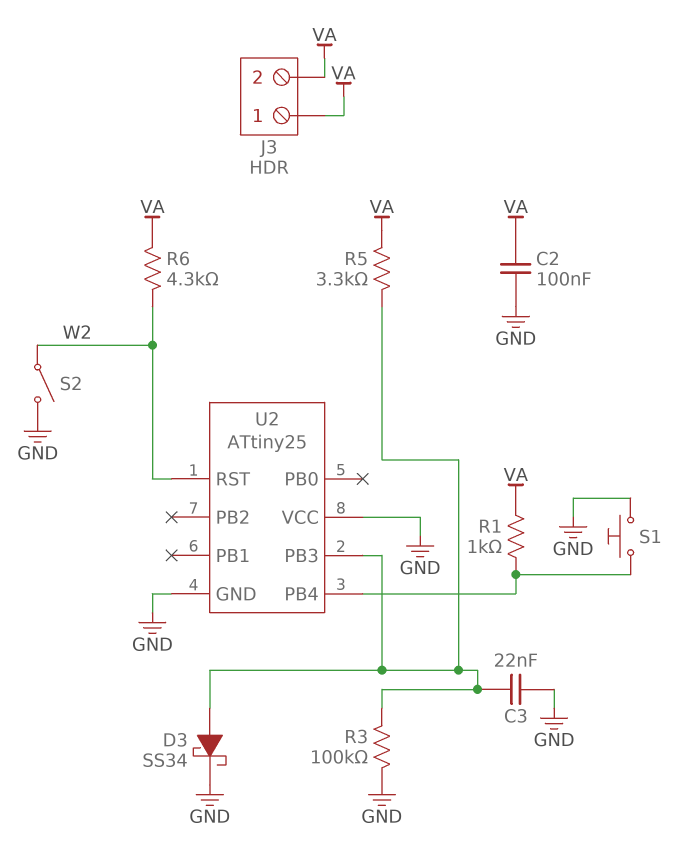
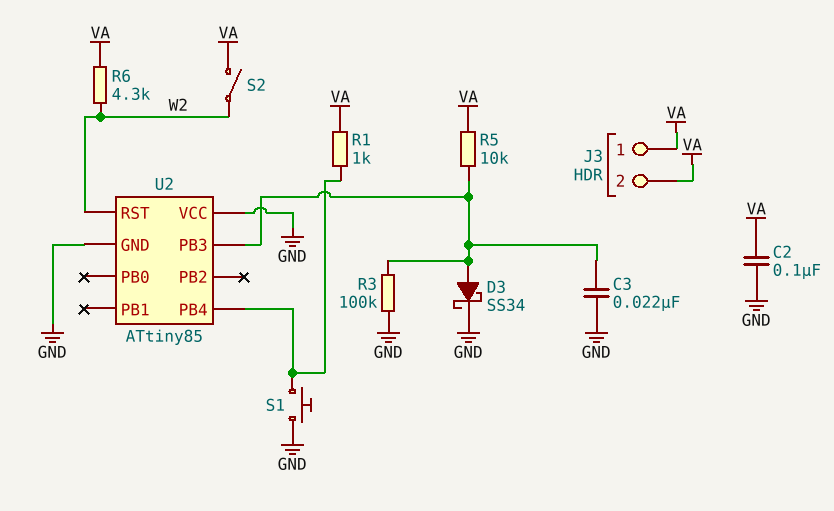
R5: 3.3k (U2/PB3, VA) -> 10k (U2/PB3, VA)
S2: switch (GND, W2) -> switch (VA, W2)
U2: ATtiny25 -> ATtiny85

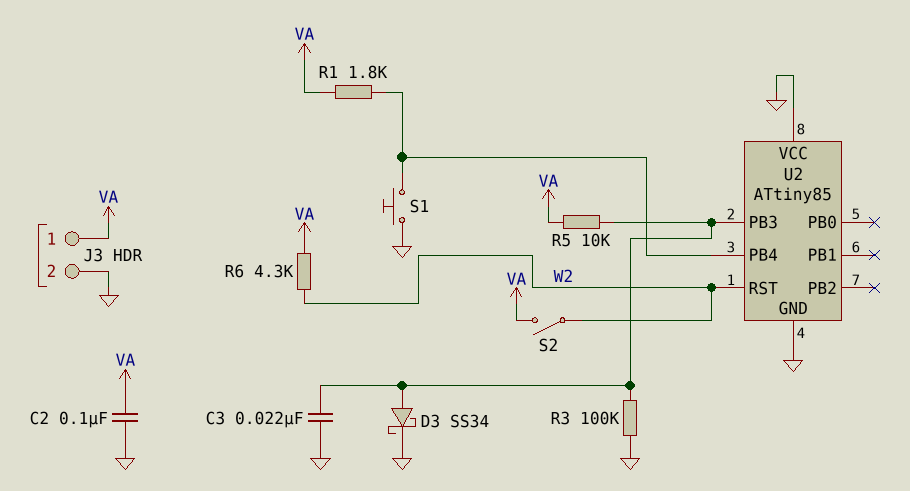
J3 pin 2: VA -> GND
R1: 1k (U2/PB4, VA) -> 1.8k (U2/PB4, VA)

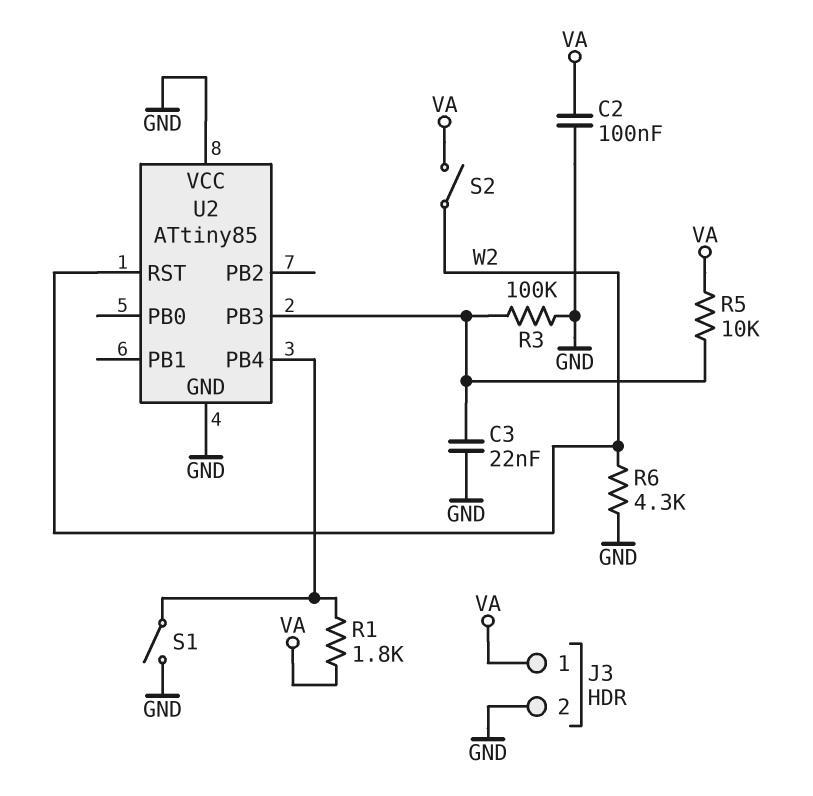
D3: schottky SS34 (A U2/PB3, K GND) -> none
R6: 4.3k (VA, W2) -> 4.3k (GND, W2)
S1: button (GND, U2/PB4) -> switch (GND, U2/PB4)

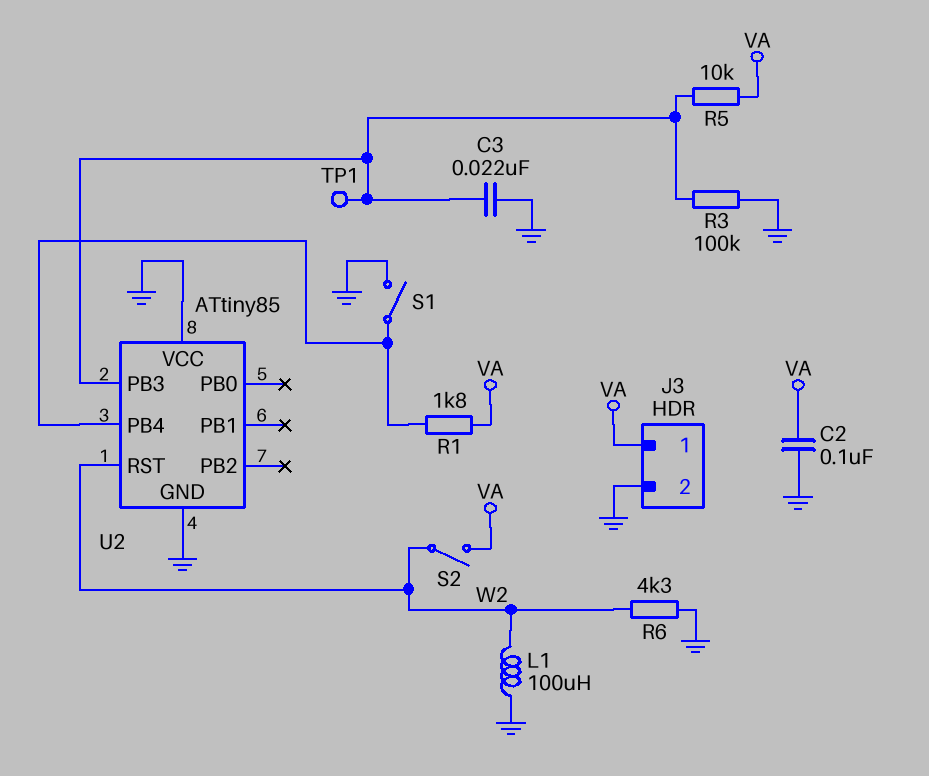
L1: none -> 100uH (GND, W2)
TP1: none -> test point (U2/PB3)

